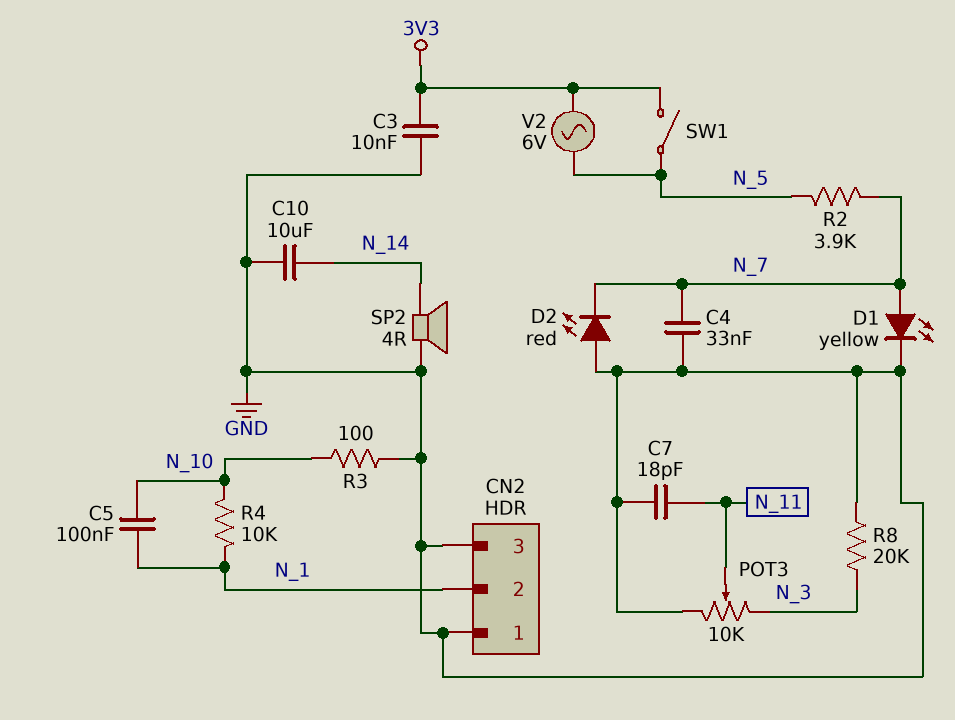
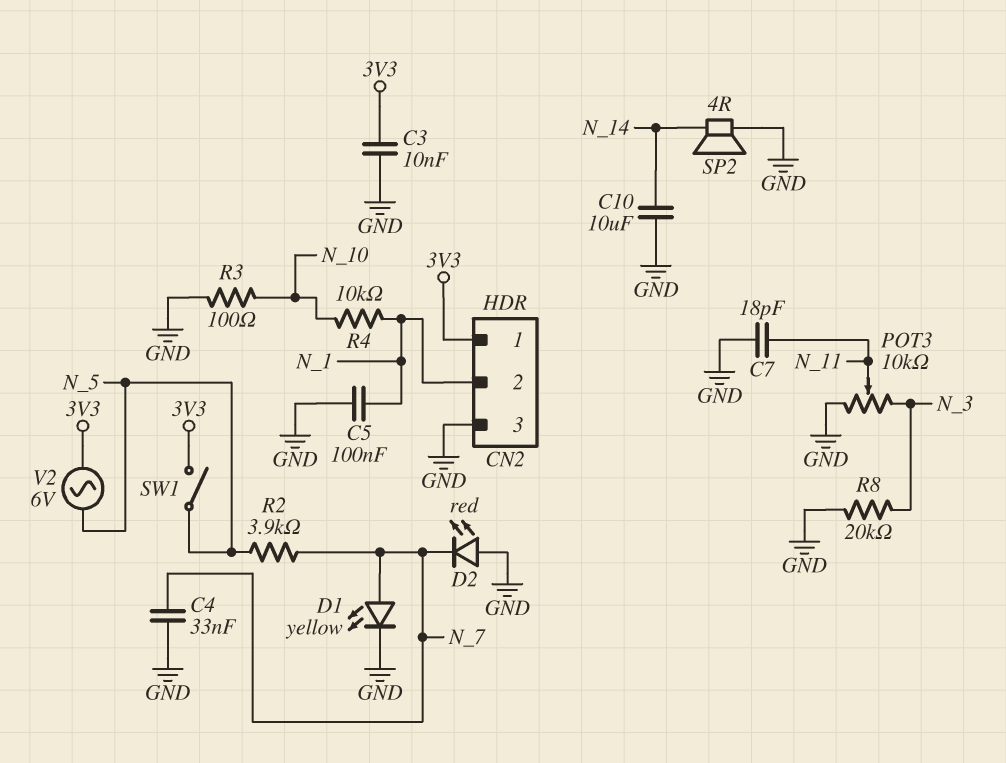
C5: 100nF (N_1, N_10) -> 100nF (GND, N_1)
CN2 pin 1: GND -> 3V3

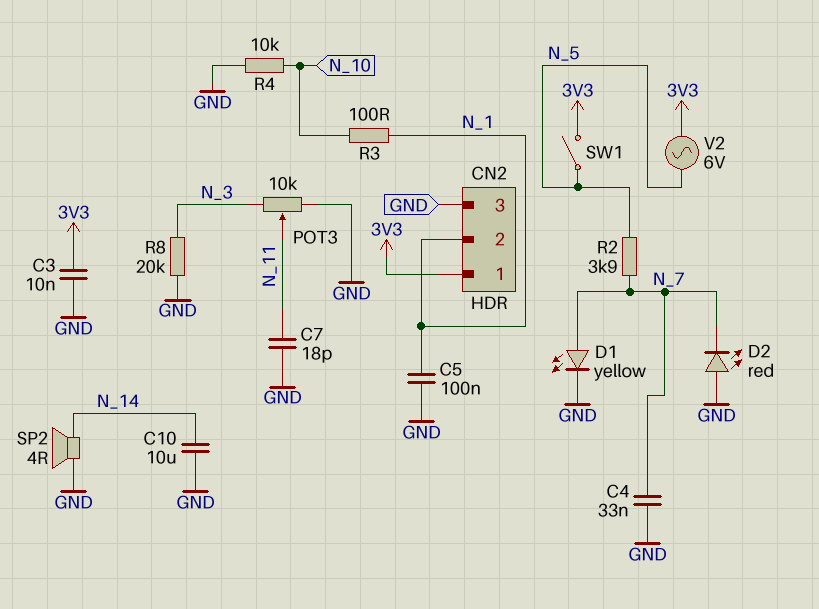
R3: 100 (GND, N_10) -> 100 (N_1, N_10)
R4: 10k (N_1, N_10) -> 10k (GND, N_10)

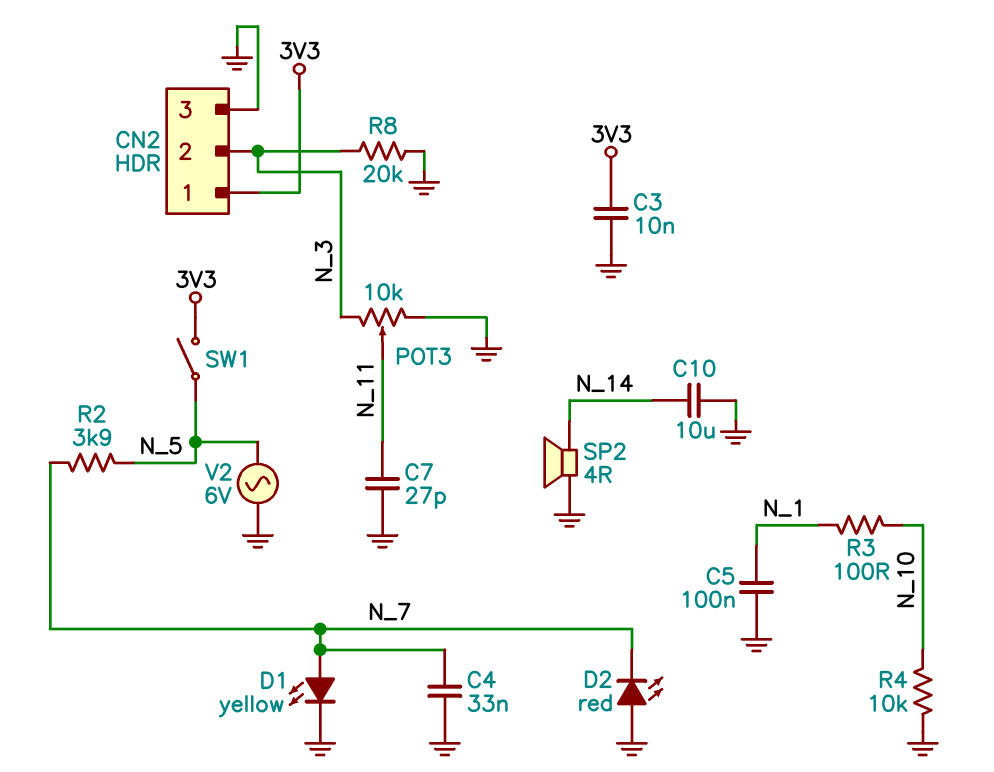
C7: 18pF (GND, N_11) -> 27pF (GND, N_11)
CN2 pin 2: N_1 -> N_3
V2: AC 6V (3V3, N_5) -> AC 6V (GND, N_5)

